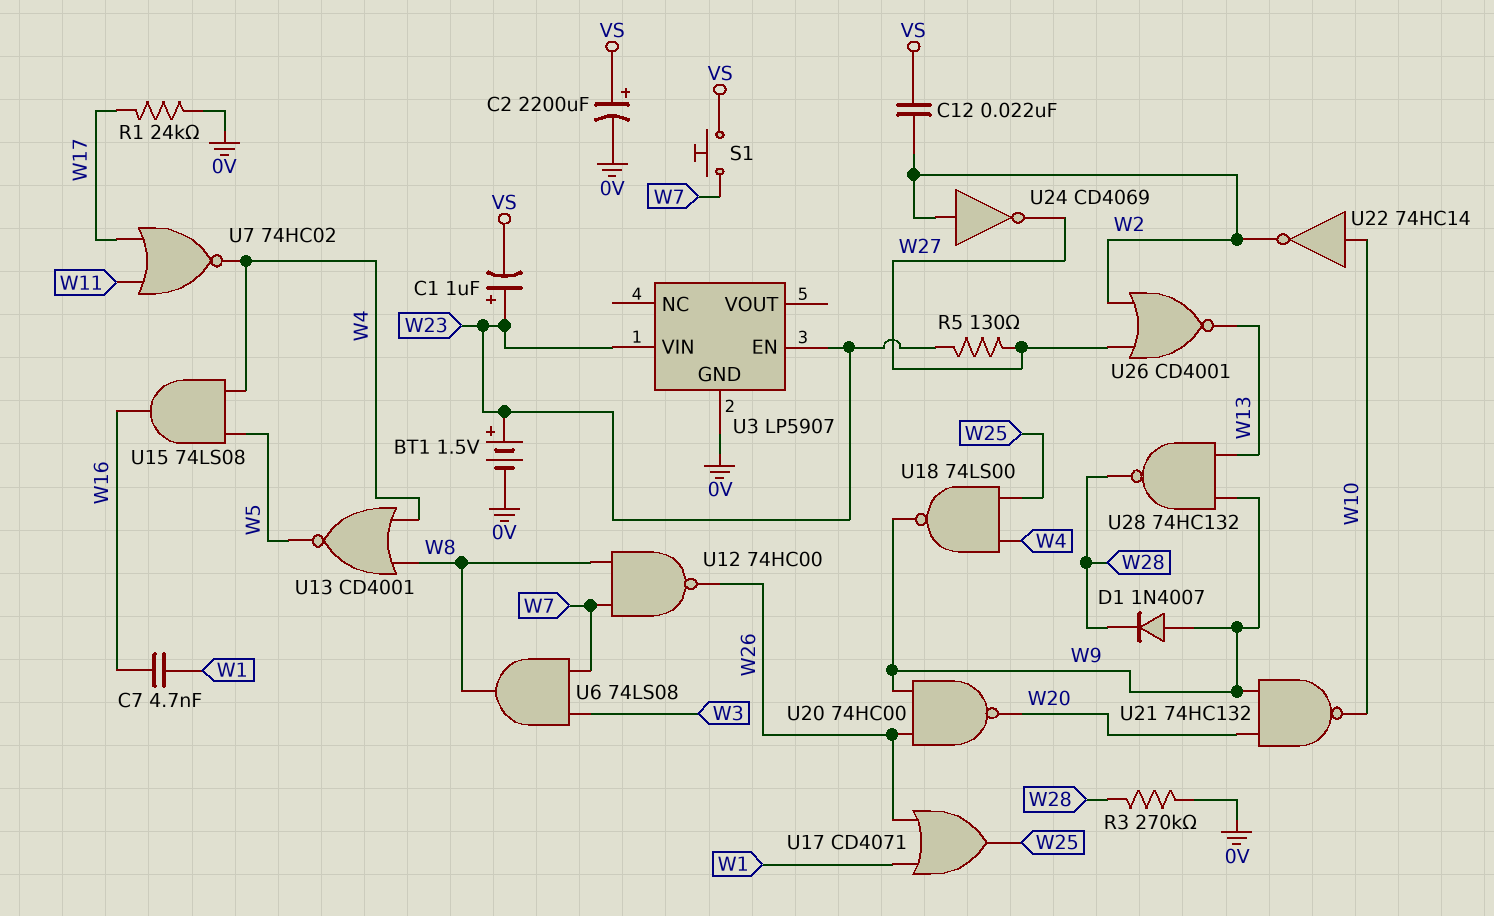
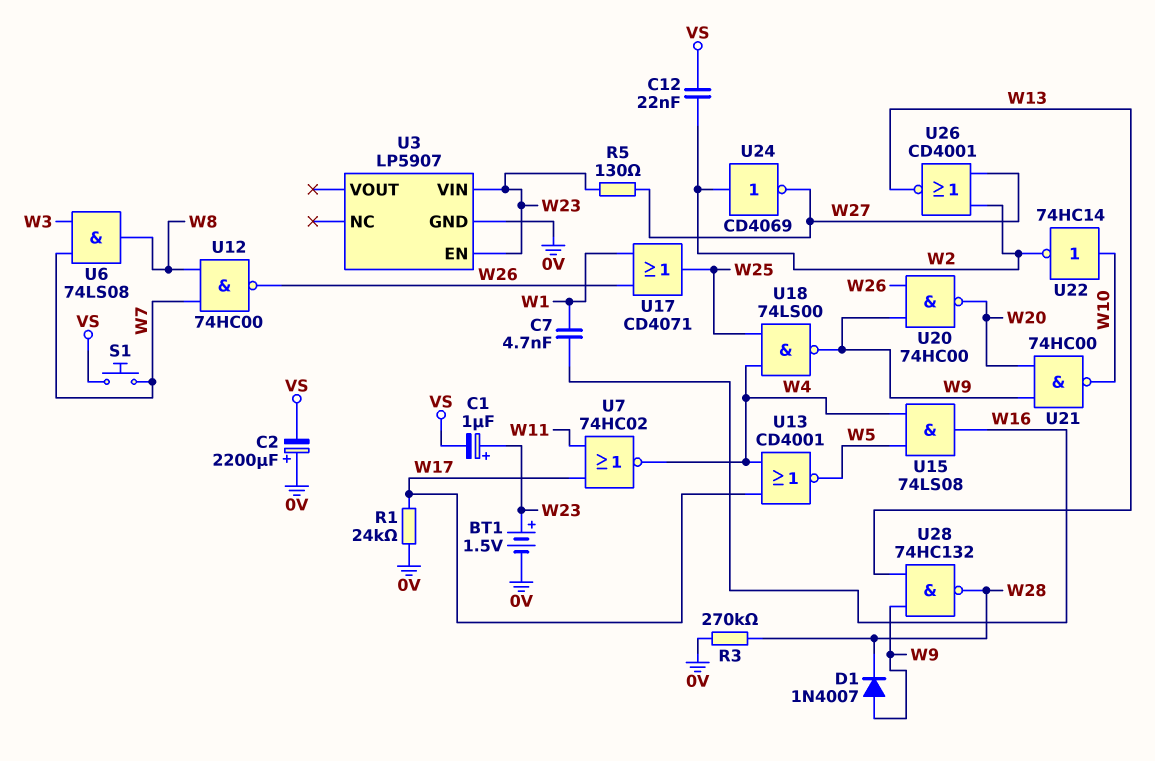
C2: 2200uF (plus VS, minus 0V) -> 2200uF (plus 0V, minus VS)
U13: NOR CD4001 (in W4, in W8, out W5) -> NOR CD4001 (in W4, in W17, out W5)
U21: NAND 74HC132 (in W9, in W20, out W10) -> NAND 74HC00 (in W9, in W20, out W10)

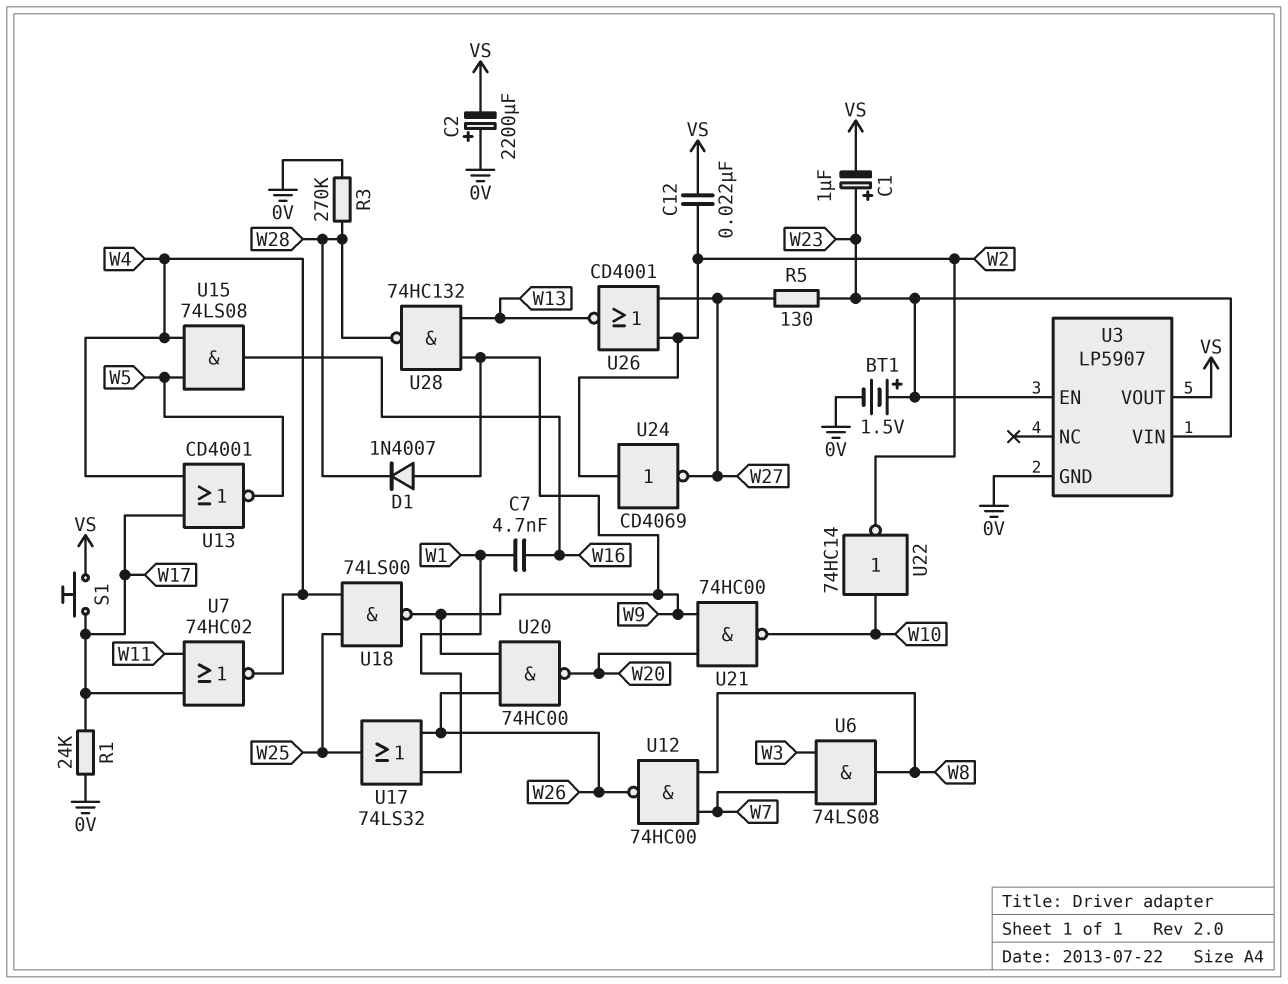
S1: button (VS, W7) -> button (VS, W17)
U3 pin VOUT: none -> VS
U17: OR CD4071 (in W1, in W26, out W25) -> OR 74LS32 (in W1, in W26, out W25)

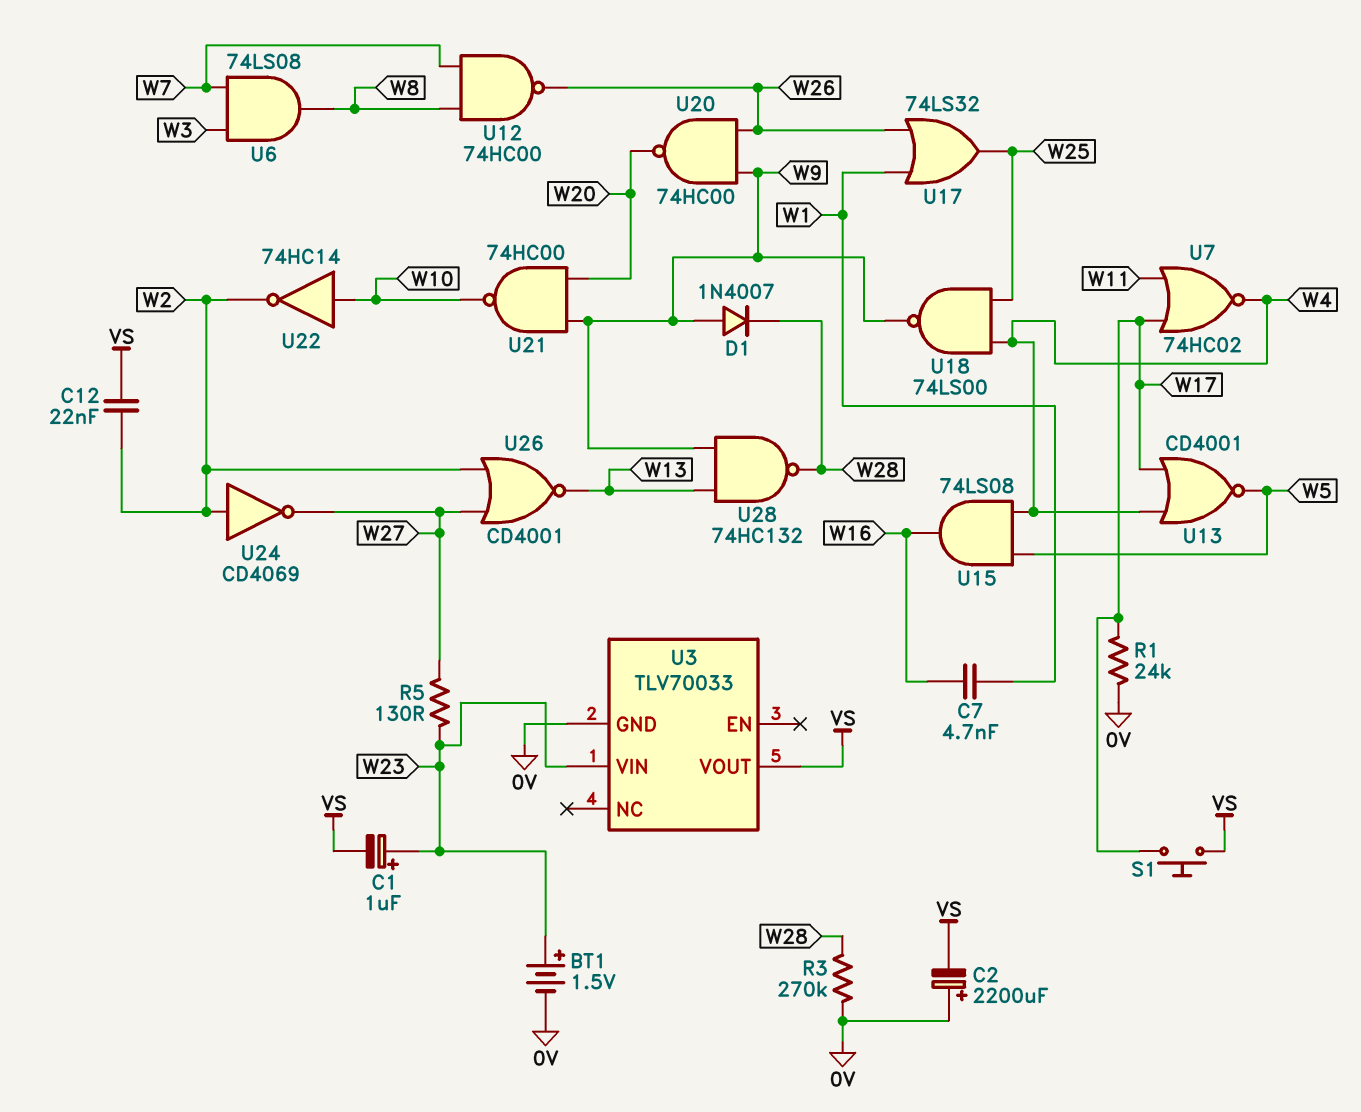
U3: LP5907 -> TLV70033
U3 pin EN: W23 -> none

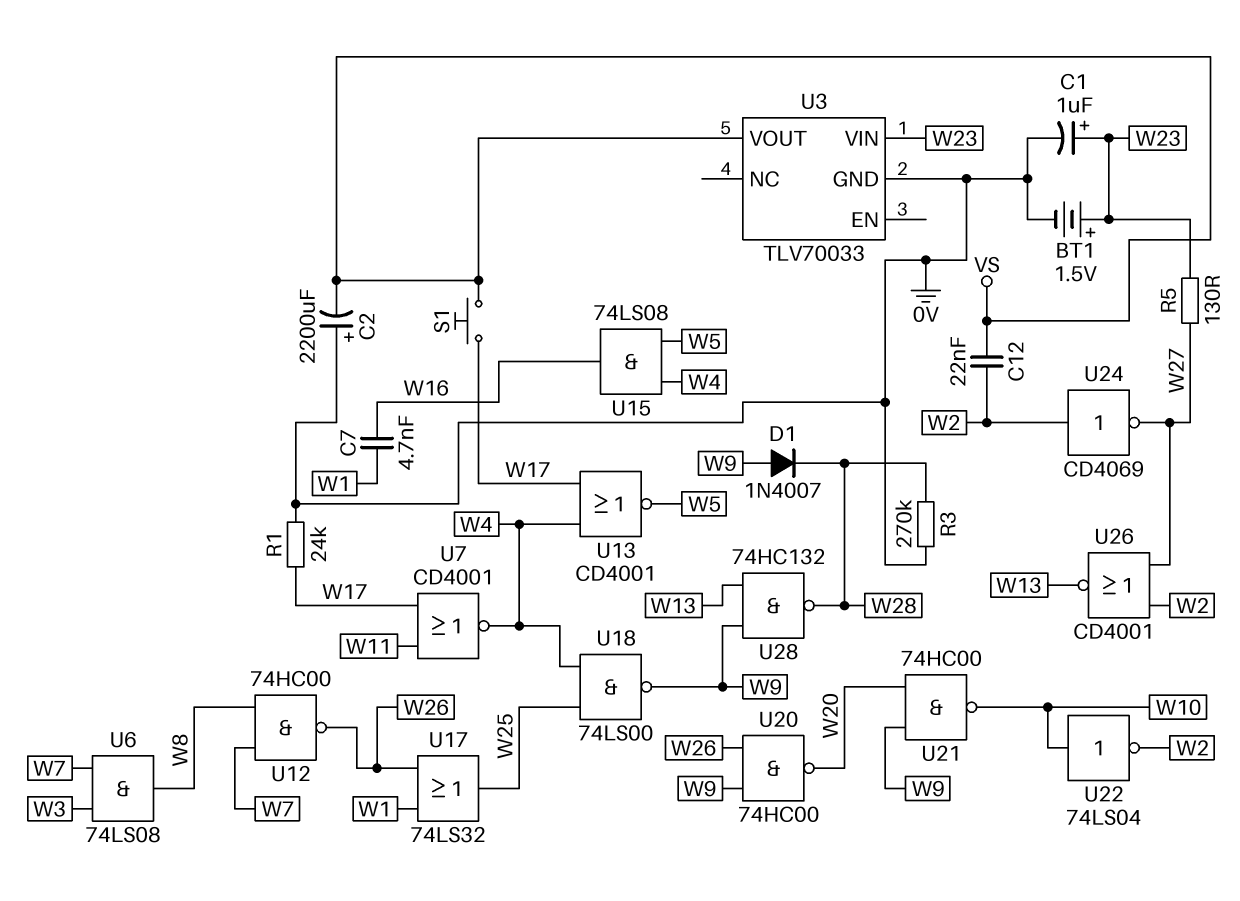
C1: 1uF (plus W23, minus VS) -> 1uF (plus W23, minus 0V)
U7: NOR 74HC02 (in W11, in W17, out W4) -> NOR CD4001 (in W11, in W17, out W4)
U22: NOT 74HC14 (in W10, out W2) -> NOT 74LS04 (in W10, out W2)

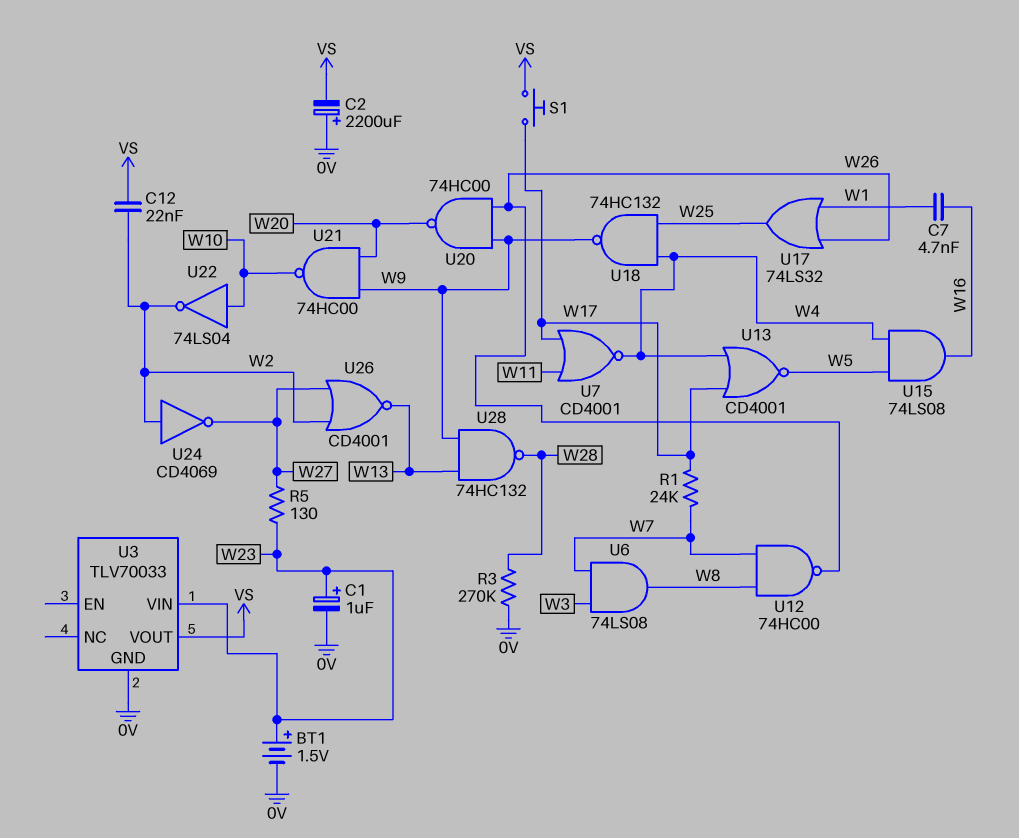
D1: diode 1N4007 (A W9, K W28) -> none
R1: 24k (0V, W17) -> 24k (W7, W17)
U18: NAND 74LS00 (in W4, in W25, out W9) -> NAND 74HC132 (in W4, in W25, out W9)

